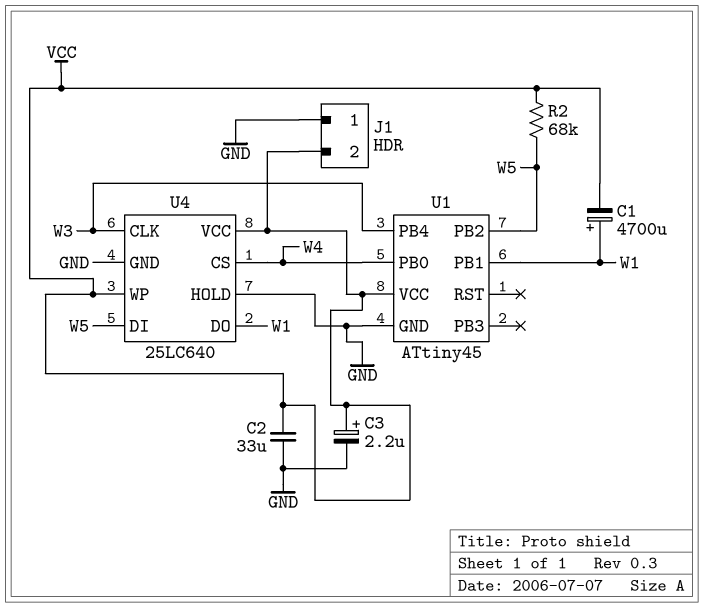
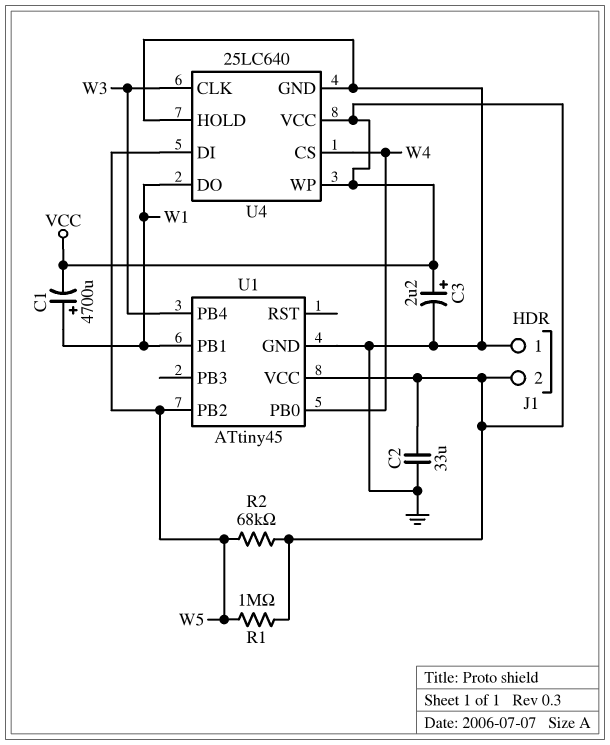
R1: none -> 1M (VCC, W5)

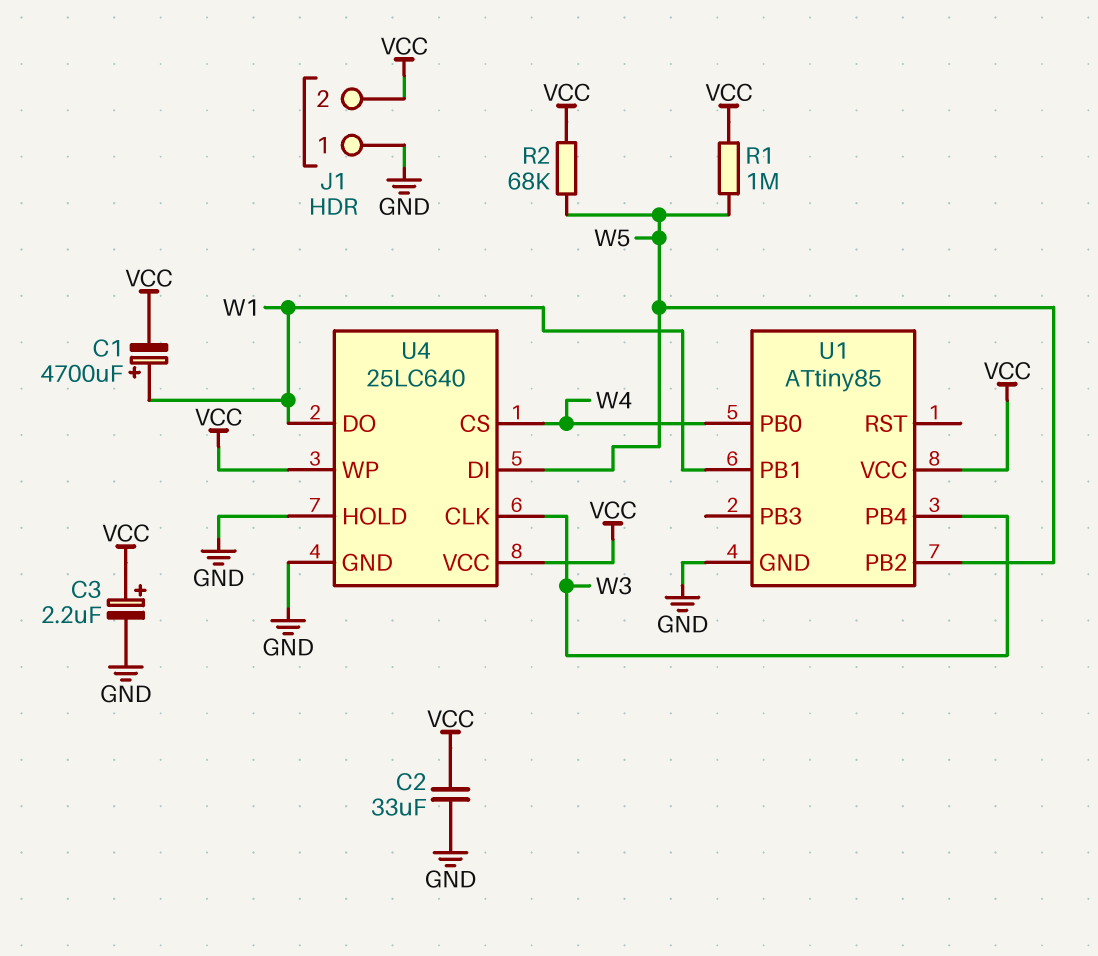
U1: ATtiny45 -> ATtiny85

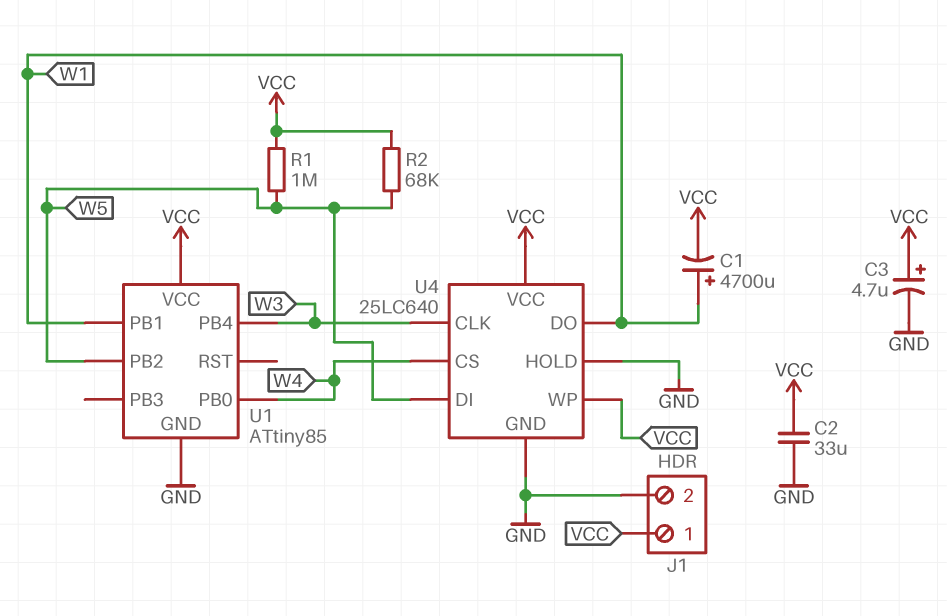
C3: 2.2uF (plus VCC, minus GND) -> 4.7uF (plus VCC, minus GND)
J1 pin 1: GND -> VCC
J1 pin 2: VCC -> GND

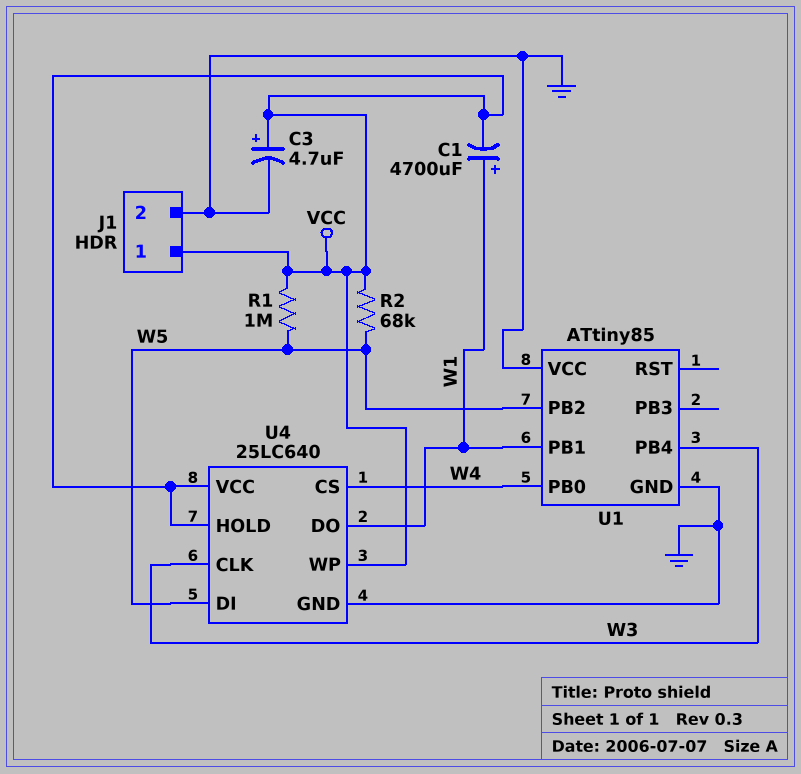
C2: 33uF (GND, VCC) -> none
U1 pin VCC: VCC -> GND
U4 pin HOLD: GND -> VCC

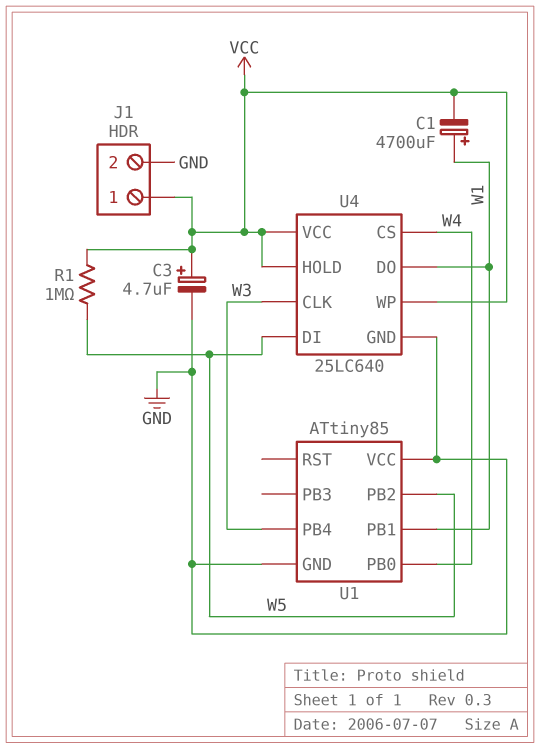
R2: 68k (VCC, W5) -> none

